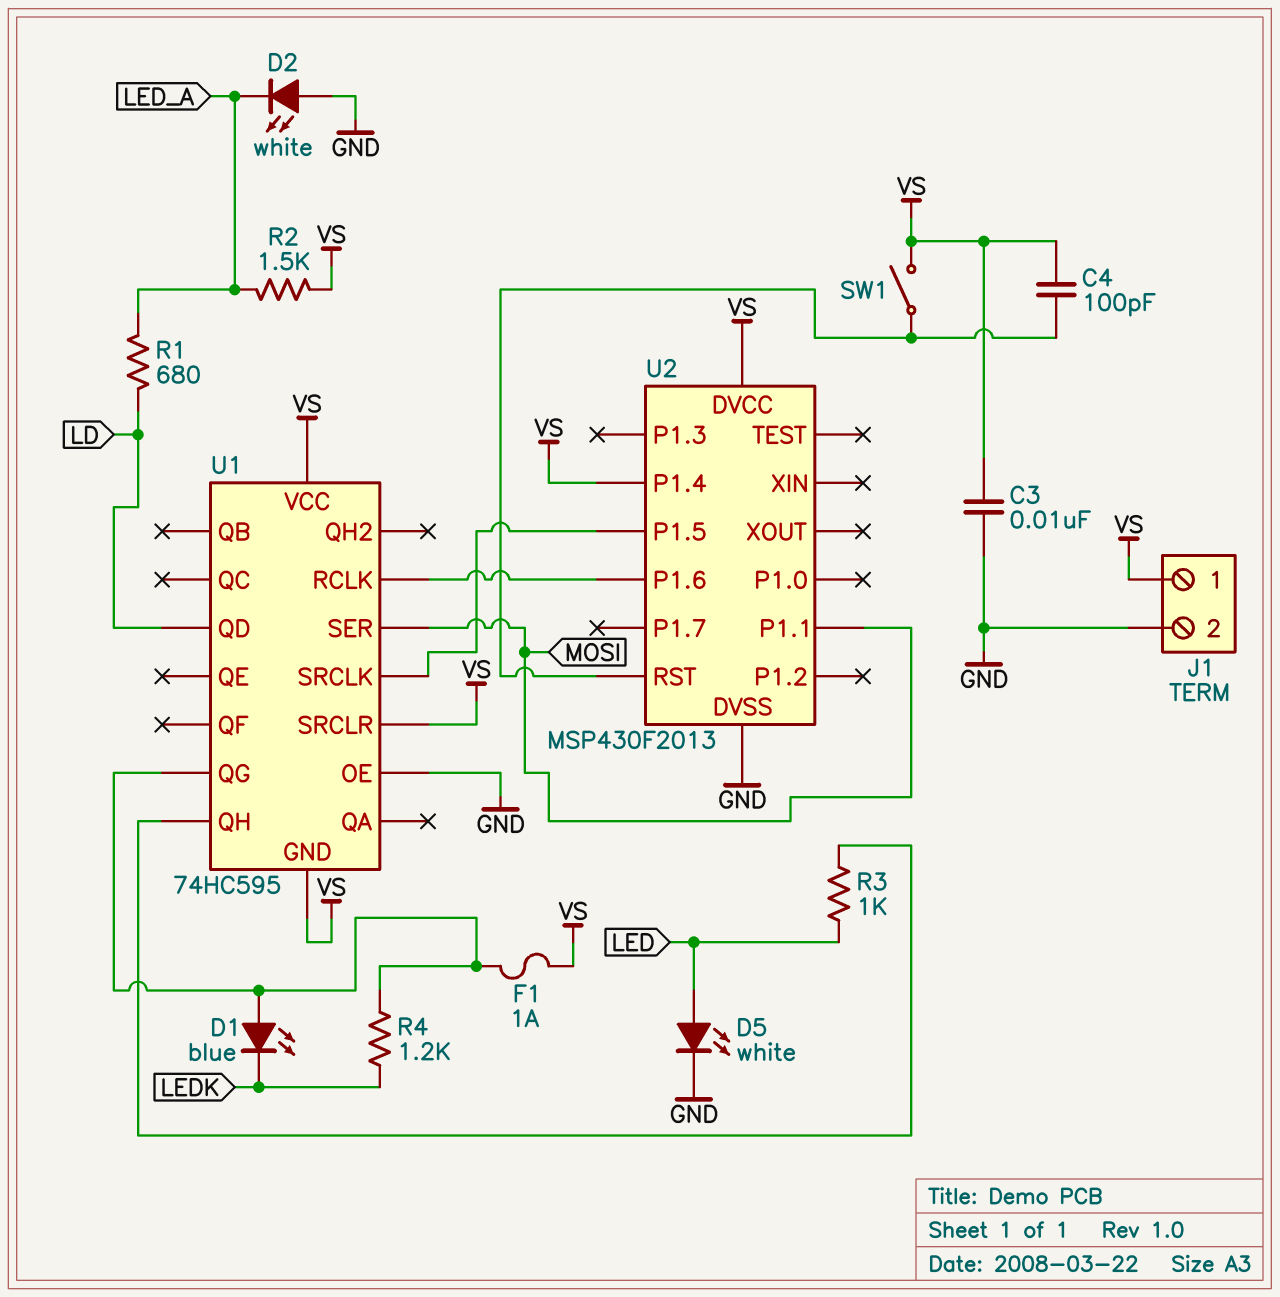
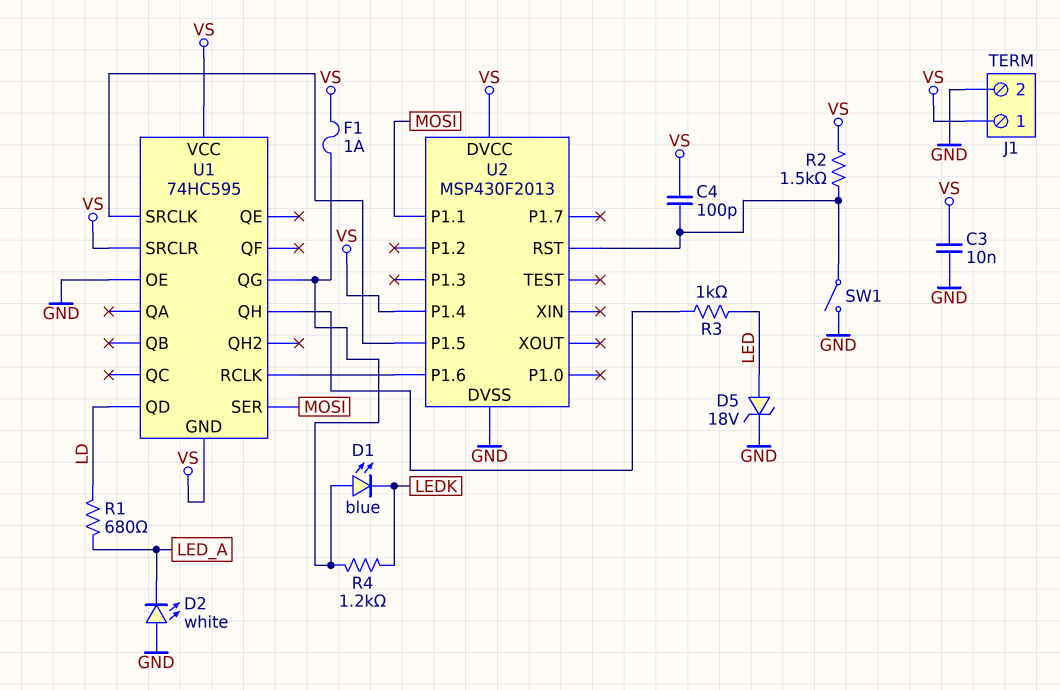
D5: LED white (A LED, K GND) -> zener 18V (A LED, K GND)
R2: 1.5k (LED_A, VS) -> 1.5k (U2/RST, VS)
SW1: switch (U2/RST, VS) -> switch (GND, U2/RST)

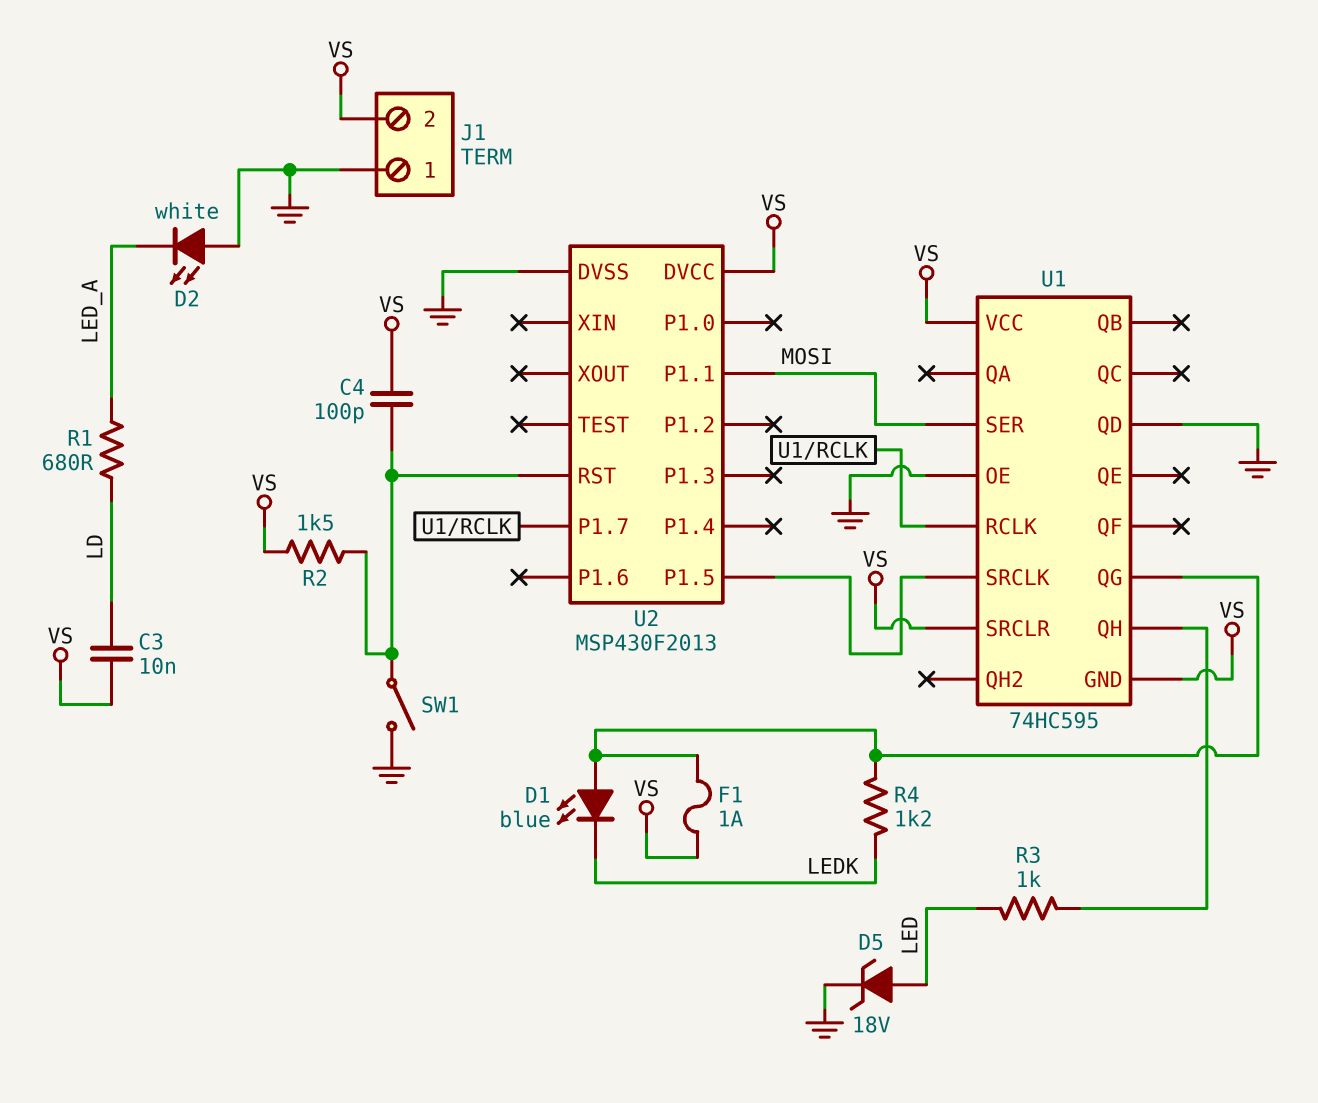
C3: 10nF (GND, VS) -> 10nF (LD, VS)
J1 pin 1: VS -> GND
J1 pin 2: GND -> VS
U1 pin QD: LD -> GND
U2 pin P1.4: VS -> none
U2 pin P1.6: U1/RCLK -> none
U2 pin P1.7: none -> U1/RCLK

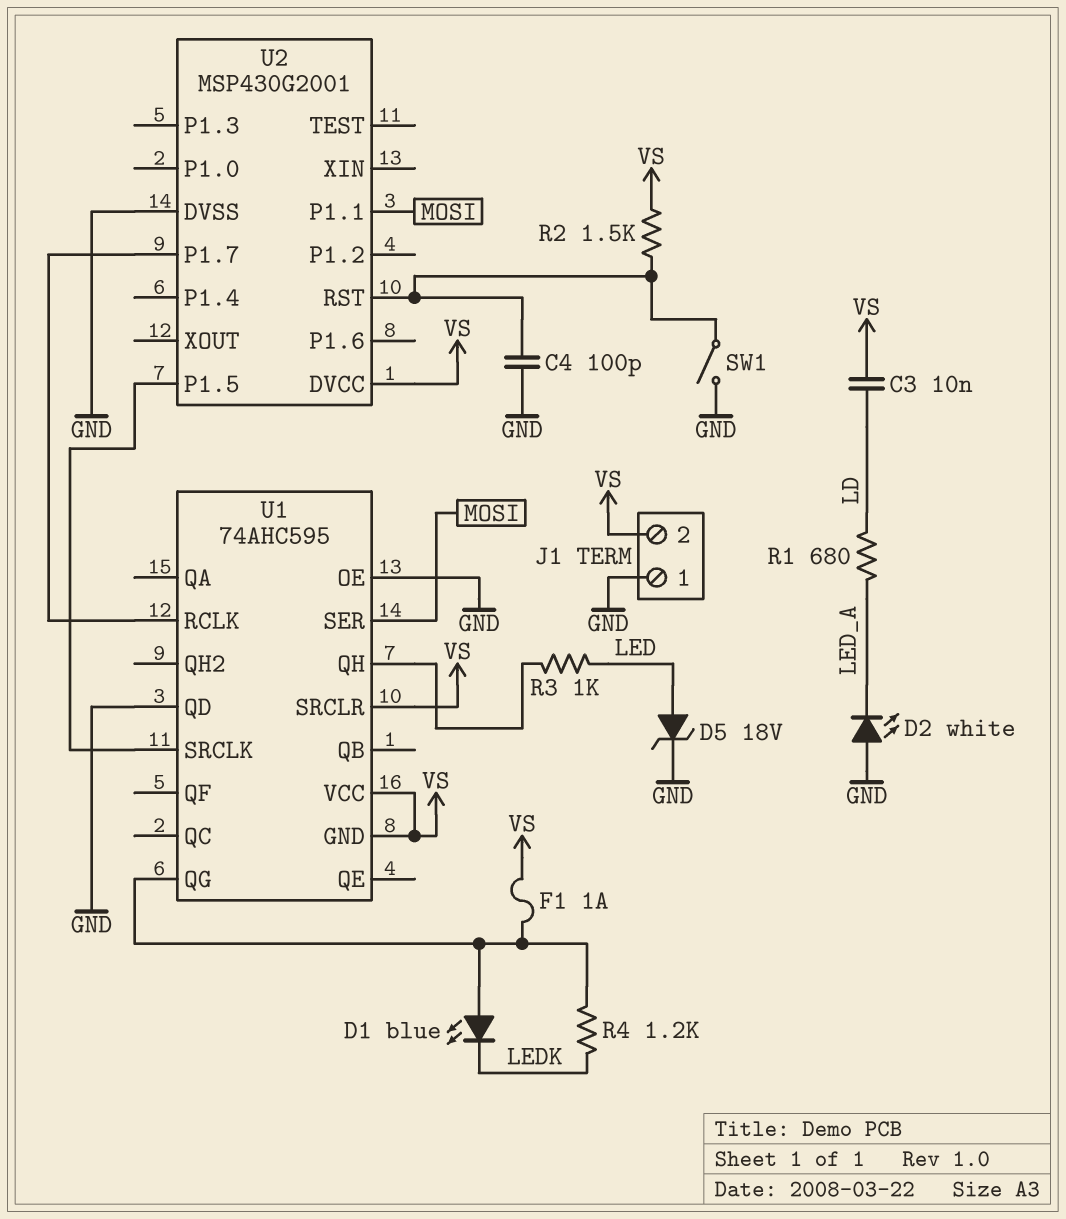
C4: 100pF (U2/RST, VS) -> 100pF (GND, U2/RST)
U1: 74HC595 -> 74AHC595
U2: MSP430F2013 -> MSP430G2001

